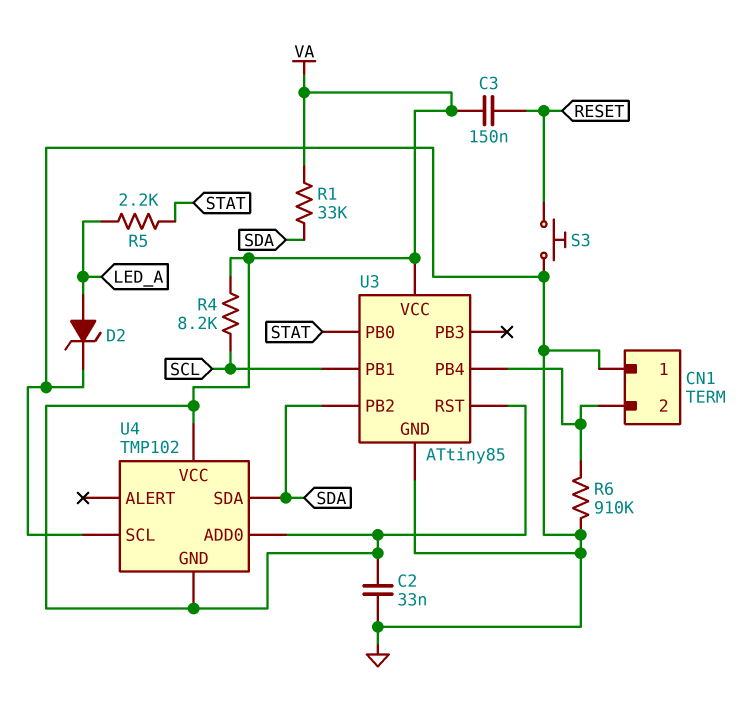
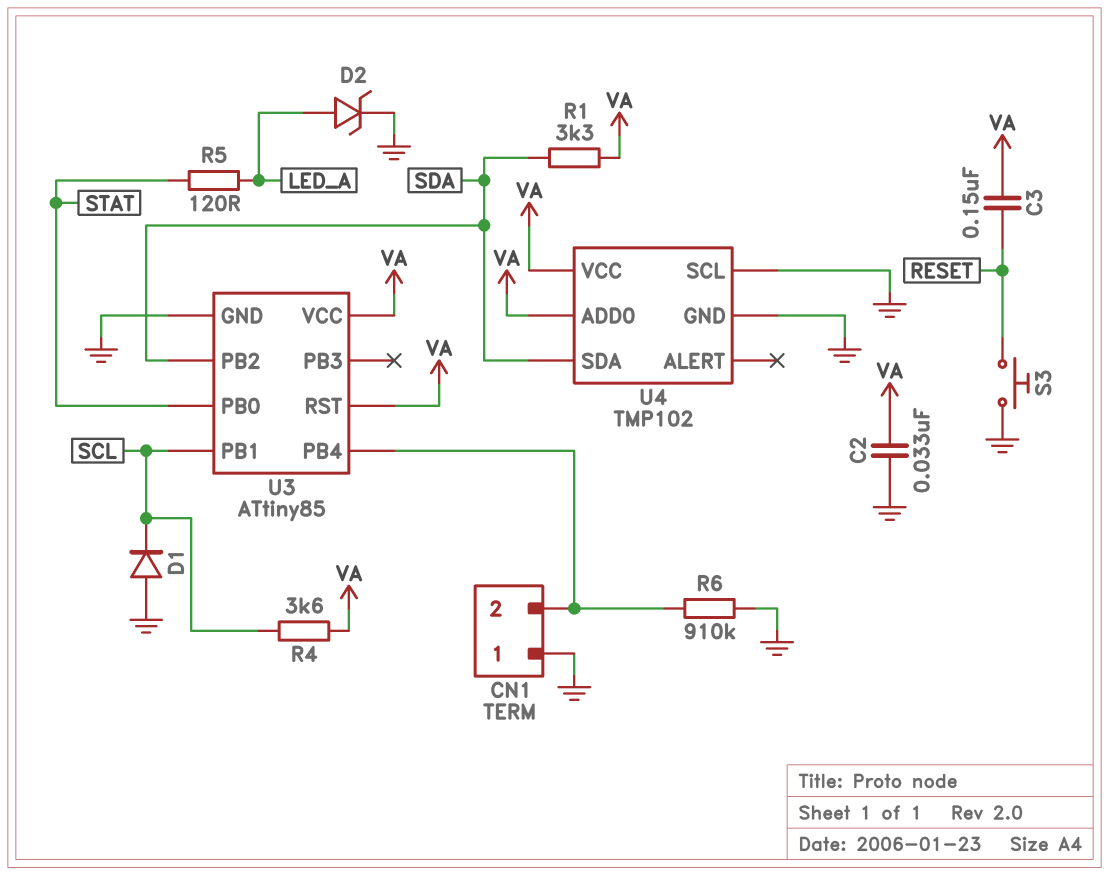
D1: none -> diode (A GND, K SCL)
R1: 33k (SDA, VA) -> 3.3k (SDA, VA)
R4: 8.2k (SCL, VA) -> 3.6k (SCL, VA)
R5: 2.2k (LED_A, STAT) -> 120 (LED_A, STAT)
U4 pin GND: VA -> GND

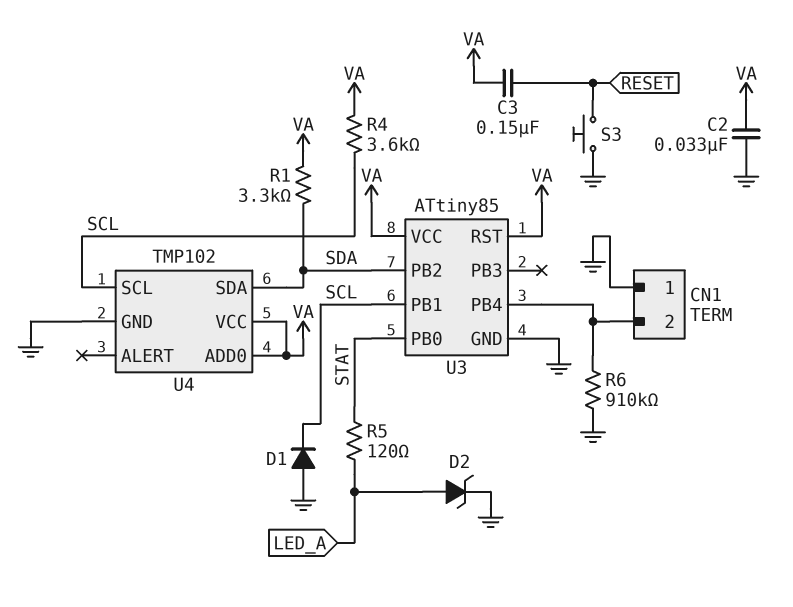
U4 pin SCL: GND -> SCL

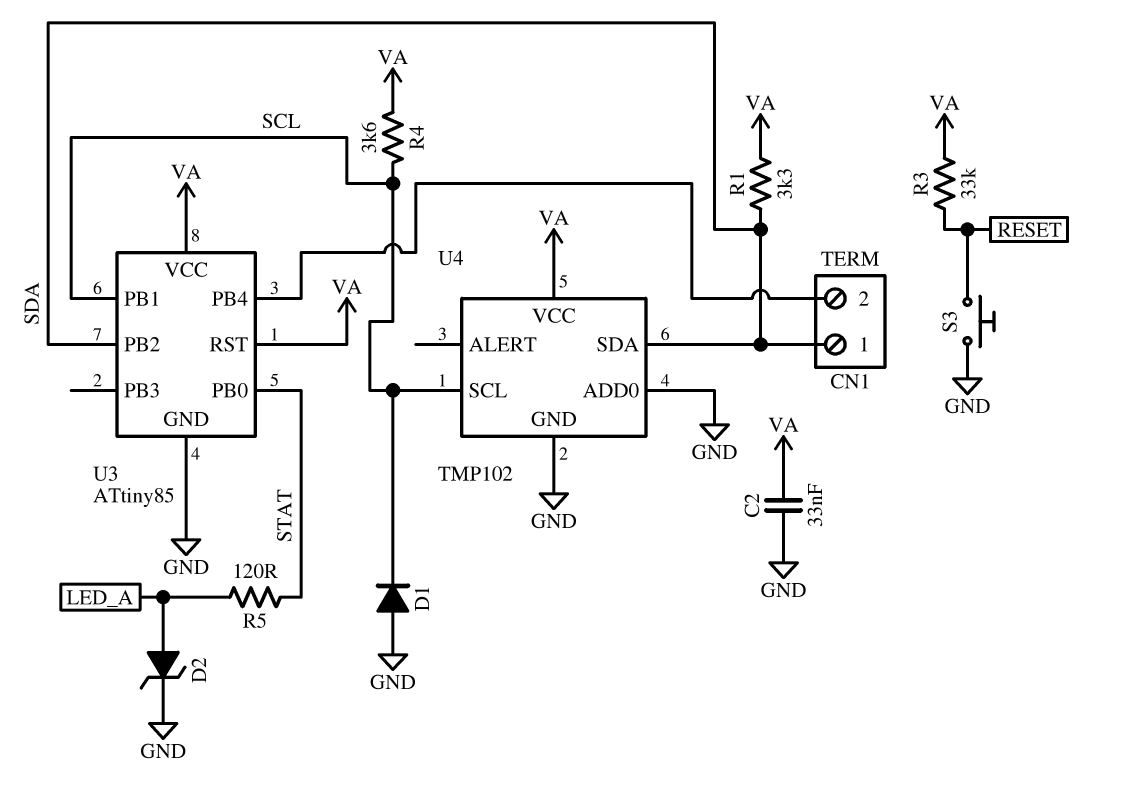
C3: 150nF (RESET, VA) -> none
CN1 pin 1: GND -> SDA
R3: none -> 33k (RESET, VA)
R6: 910k (CN1/2, GND) -> none
U4 pin ADD0: VA -> GND

